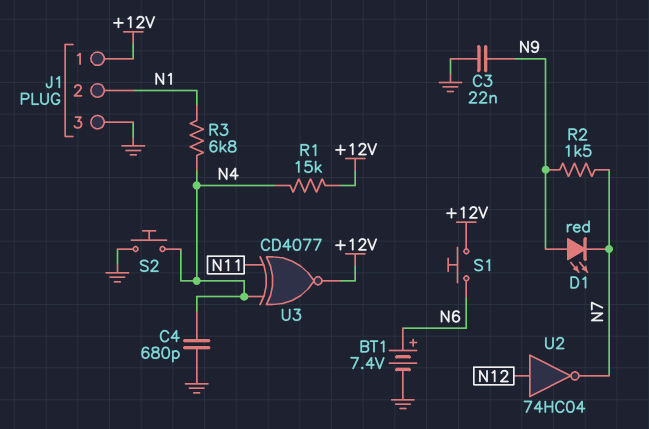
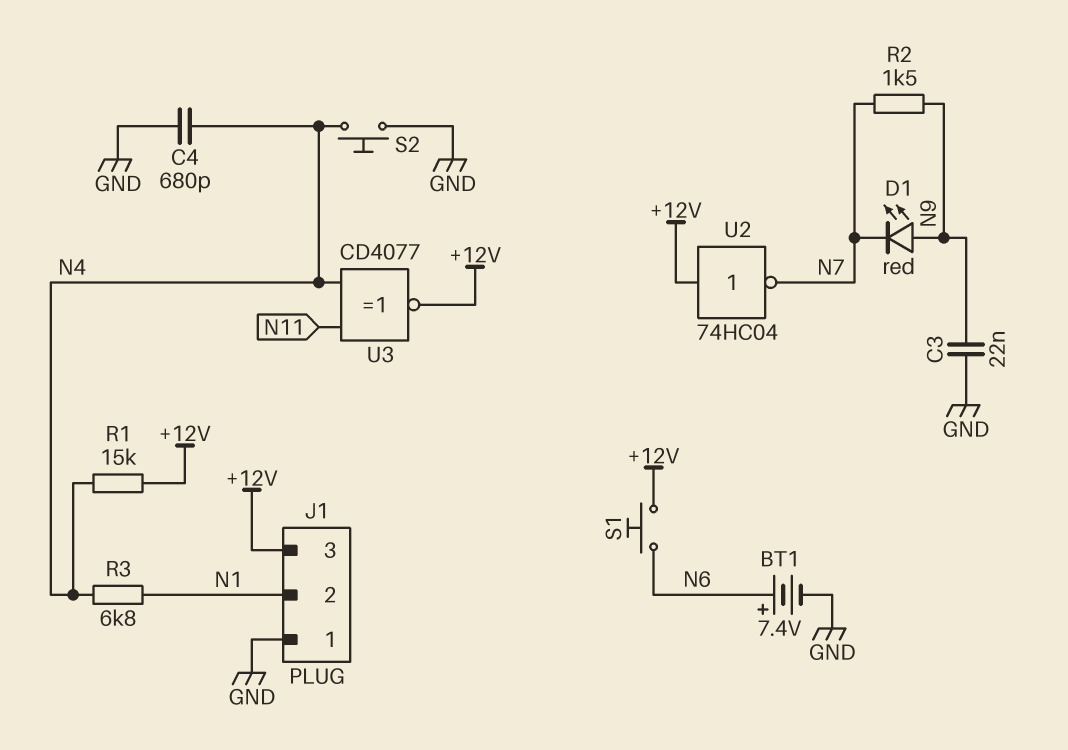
J1 pin 1: +12V -> GND
J1 pin 3: GND -> +12V
U2: NOT 74HC04 (in N12, out N7) -> NOT 74HC04 (in +12V, out N7)

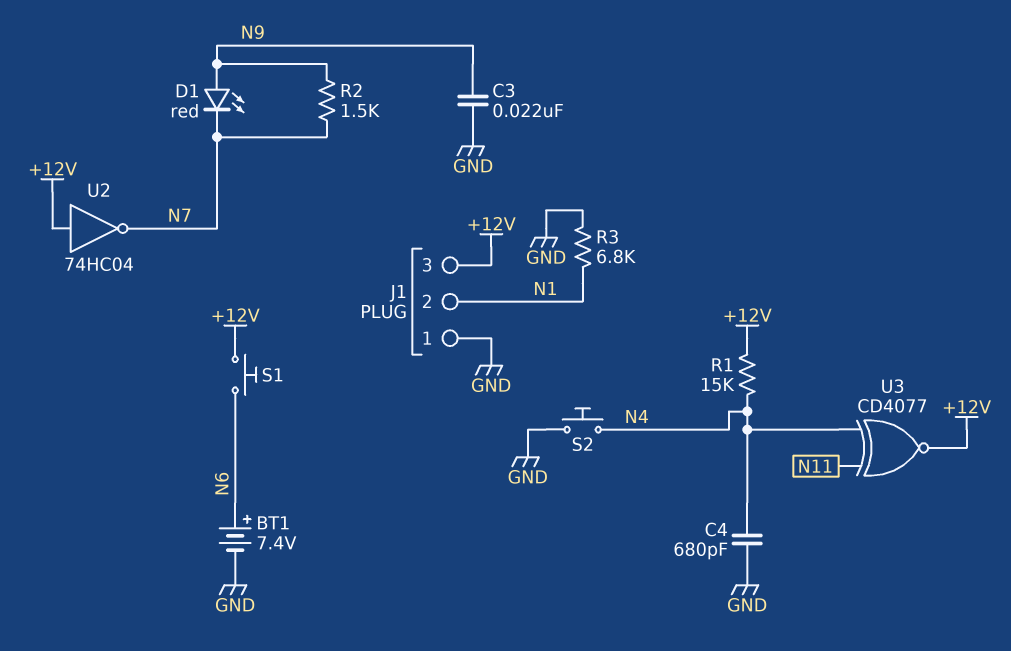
R3: 6.8k (N1, N4) -> 6.8k (GND, N1)

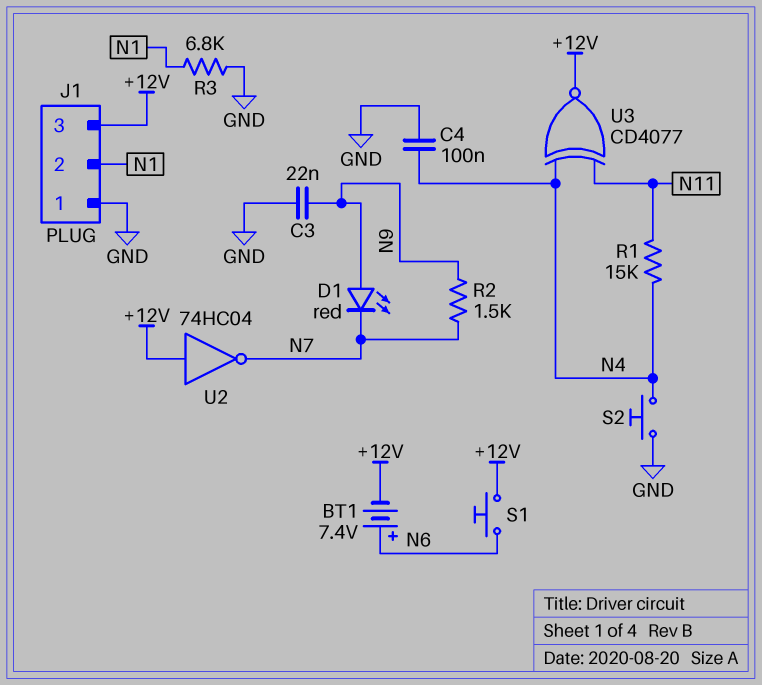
BT1: 7.4V (plus N6, minus GND) -> 7.4V (plus N6, minus +12V)
C4: 680pF (GND, N4) -> 100nF (GND, N4)
R1: 15k (+12V, N4) -> 15k (N4, N11)

